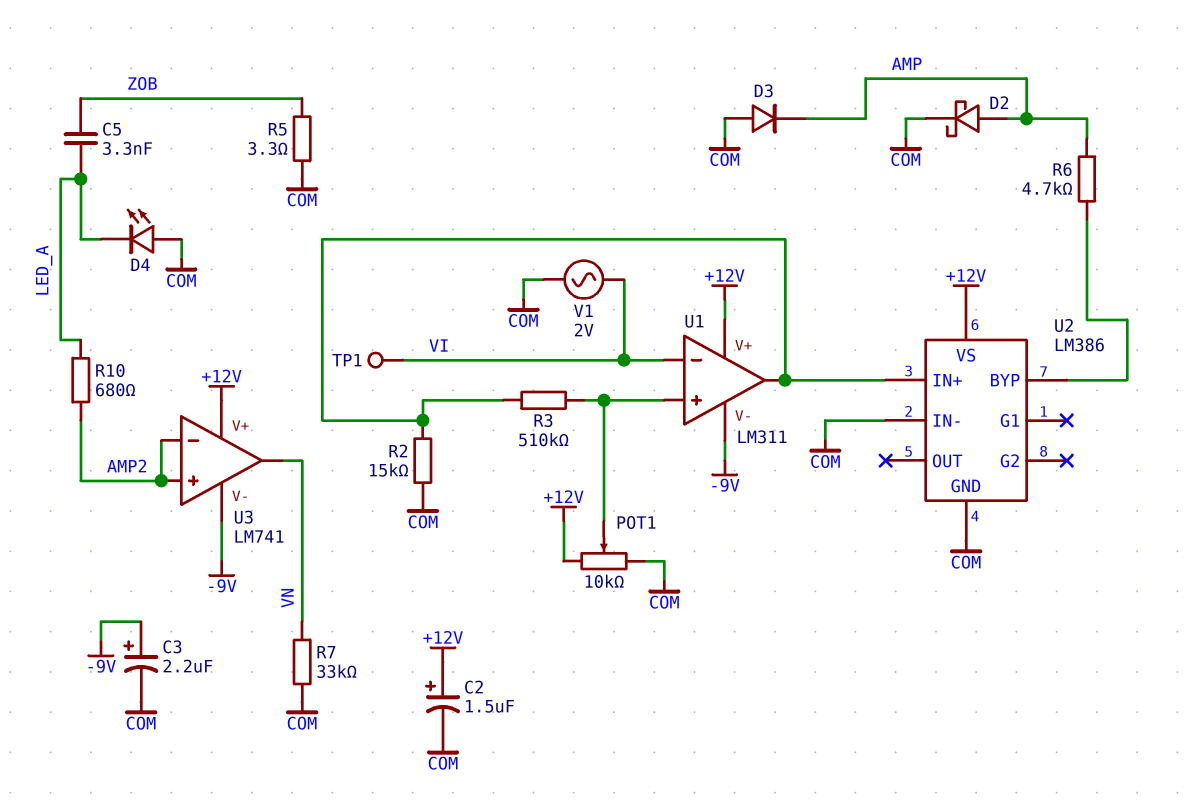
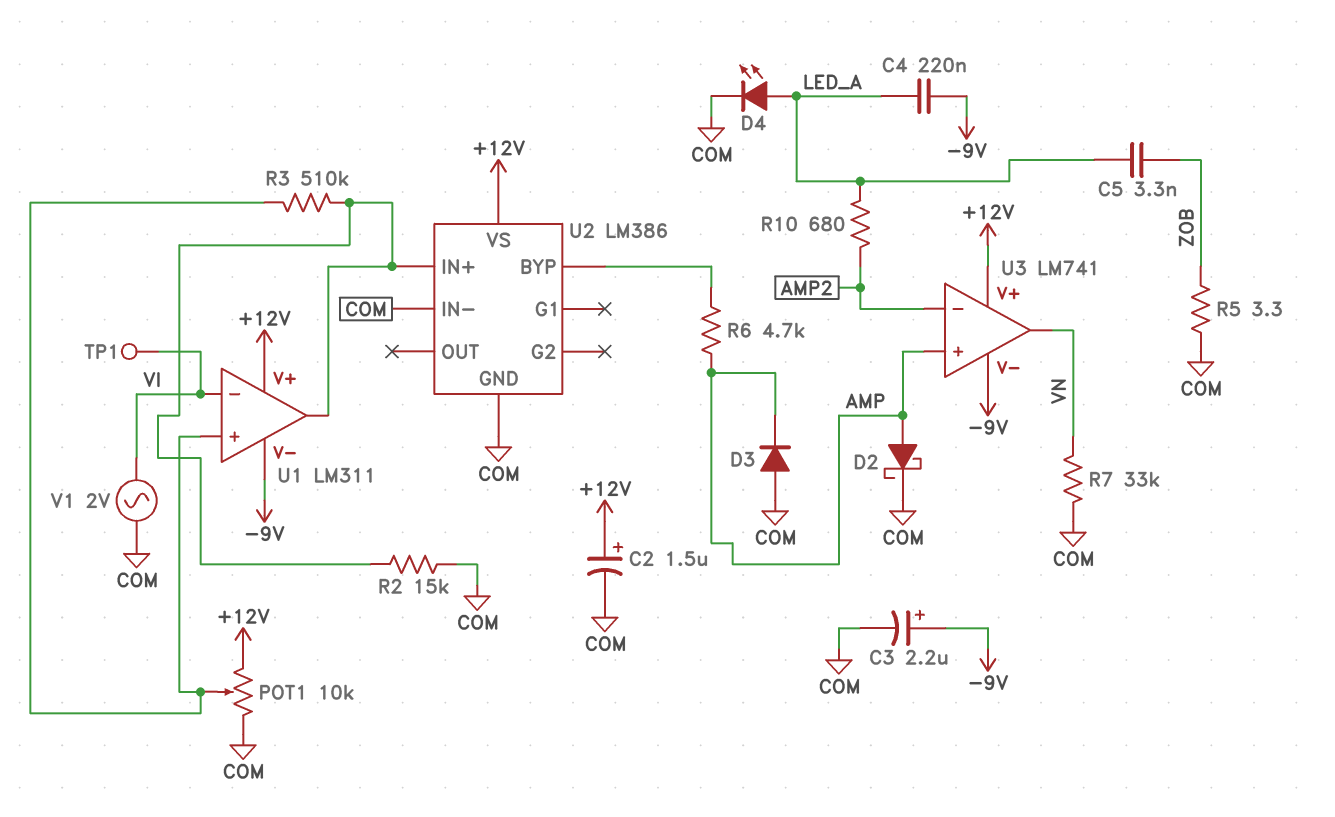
C4: none -> 220nF (-9V, LED_A)
D4: LED (A COM, K LED_A) -> LED (A LED_A, K COM)
U3 pin in+: AMP2 -> AMP

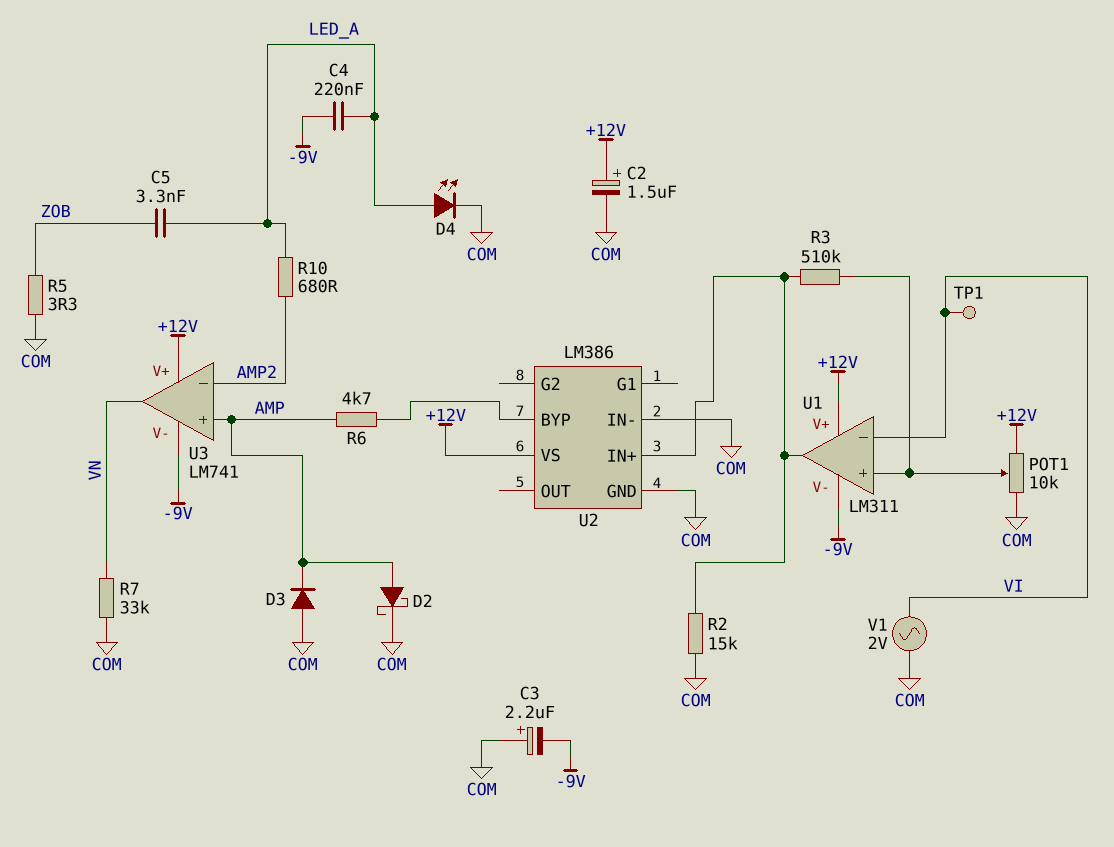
C3: 2.2uF (plus -9V, minus COM) -> 2.2uF (plus COM, minus -9V)

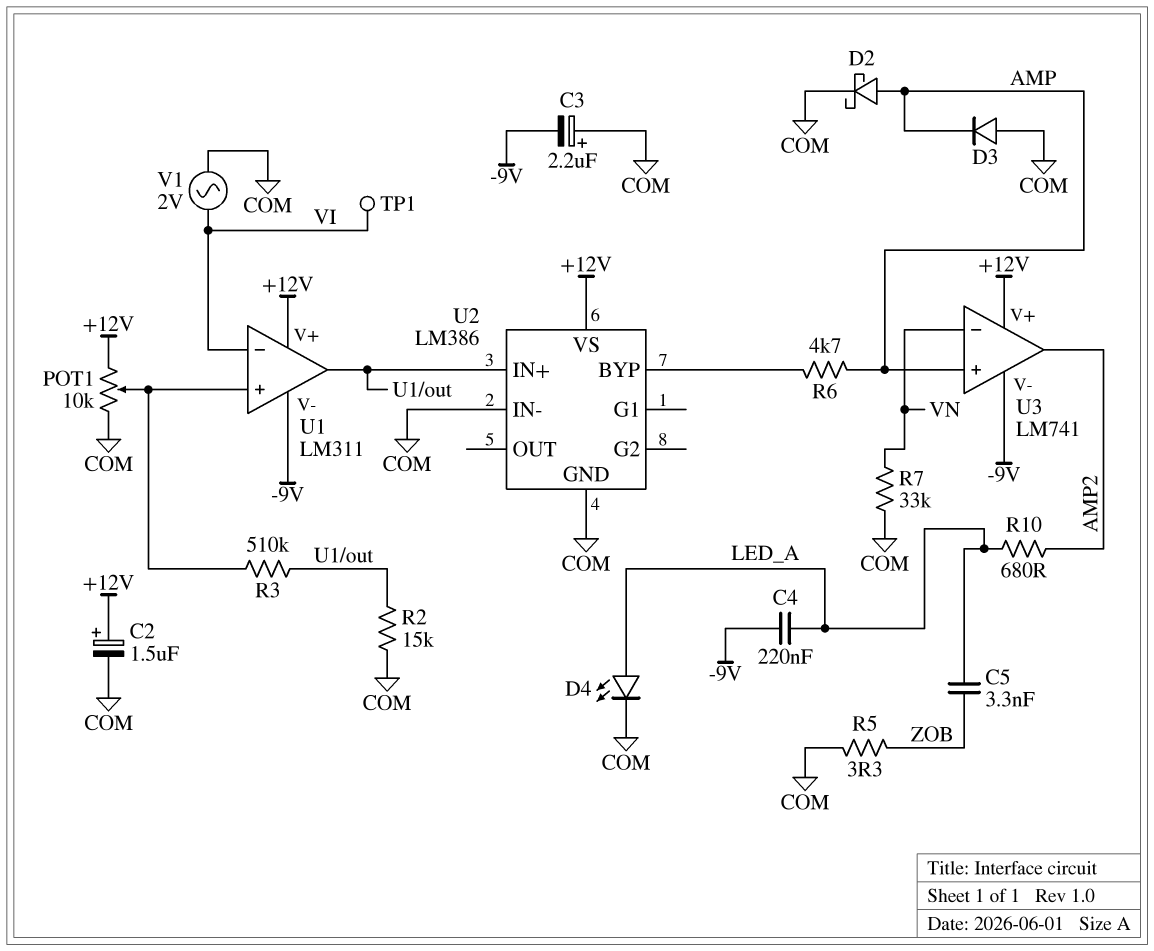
U3 pin in-: AMP2 -> VN
U3 pin out: VN -> AMP2

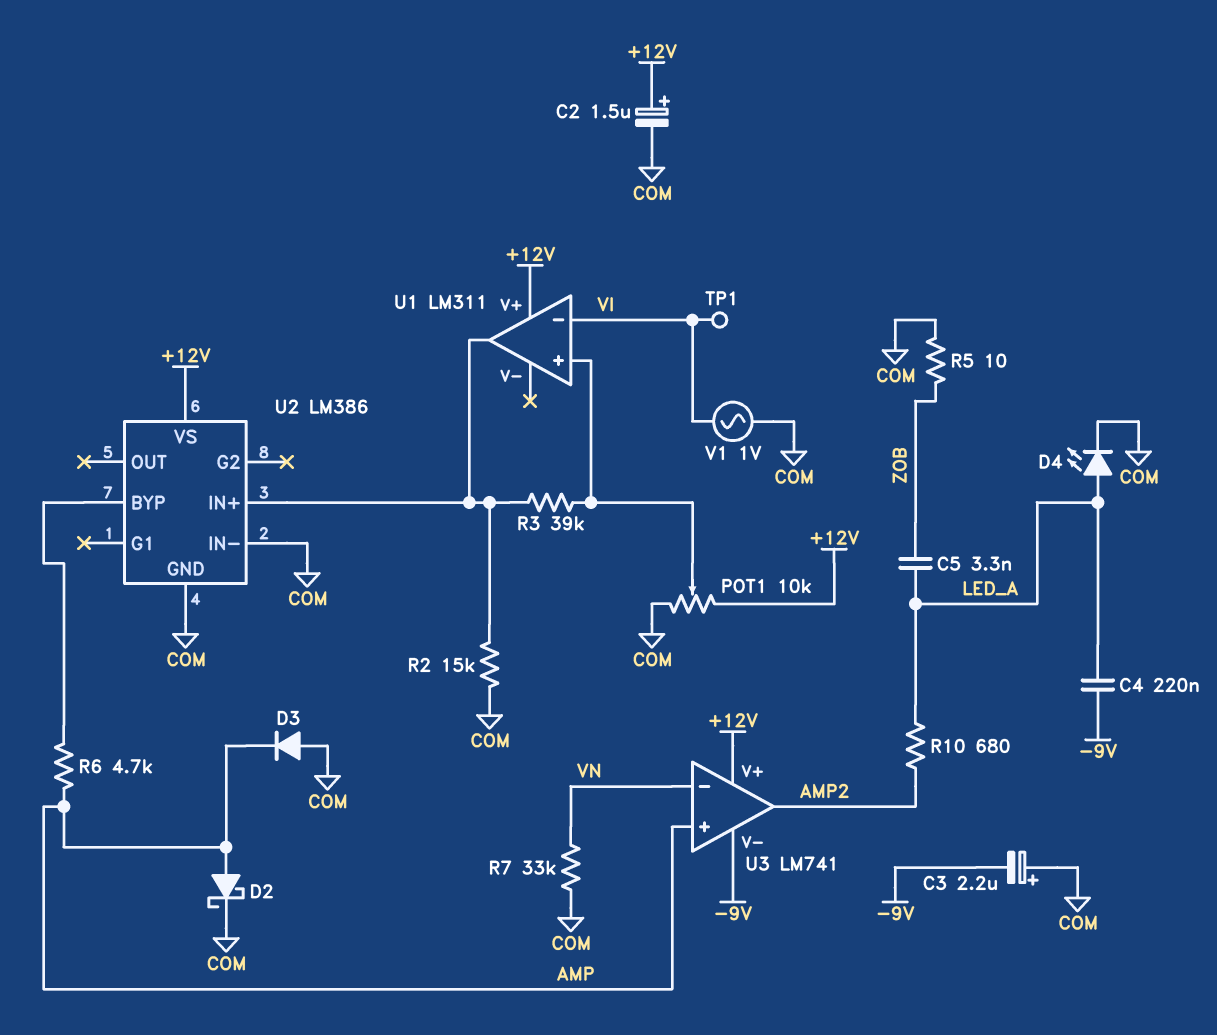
R3: 510k (U1/in+, U1/out) -> 39k (U1/in+, U1/out)
R5: 3.3 (COM, ZOB) -> 10 (COM, ZOB)
U1 pin V-: -9V -> none
V1: AC 2V (COM, VI) -> AC 1V (COM, VI)

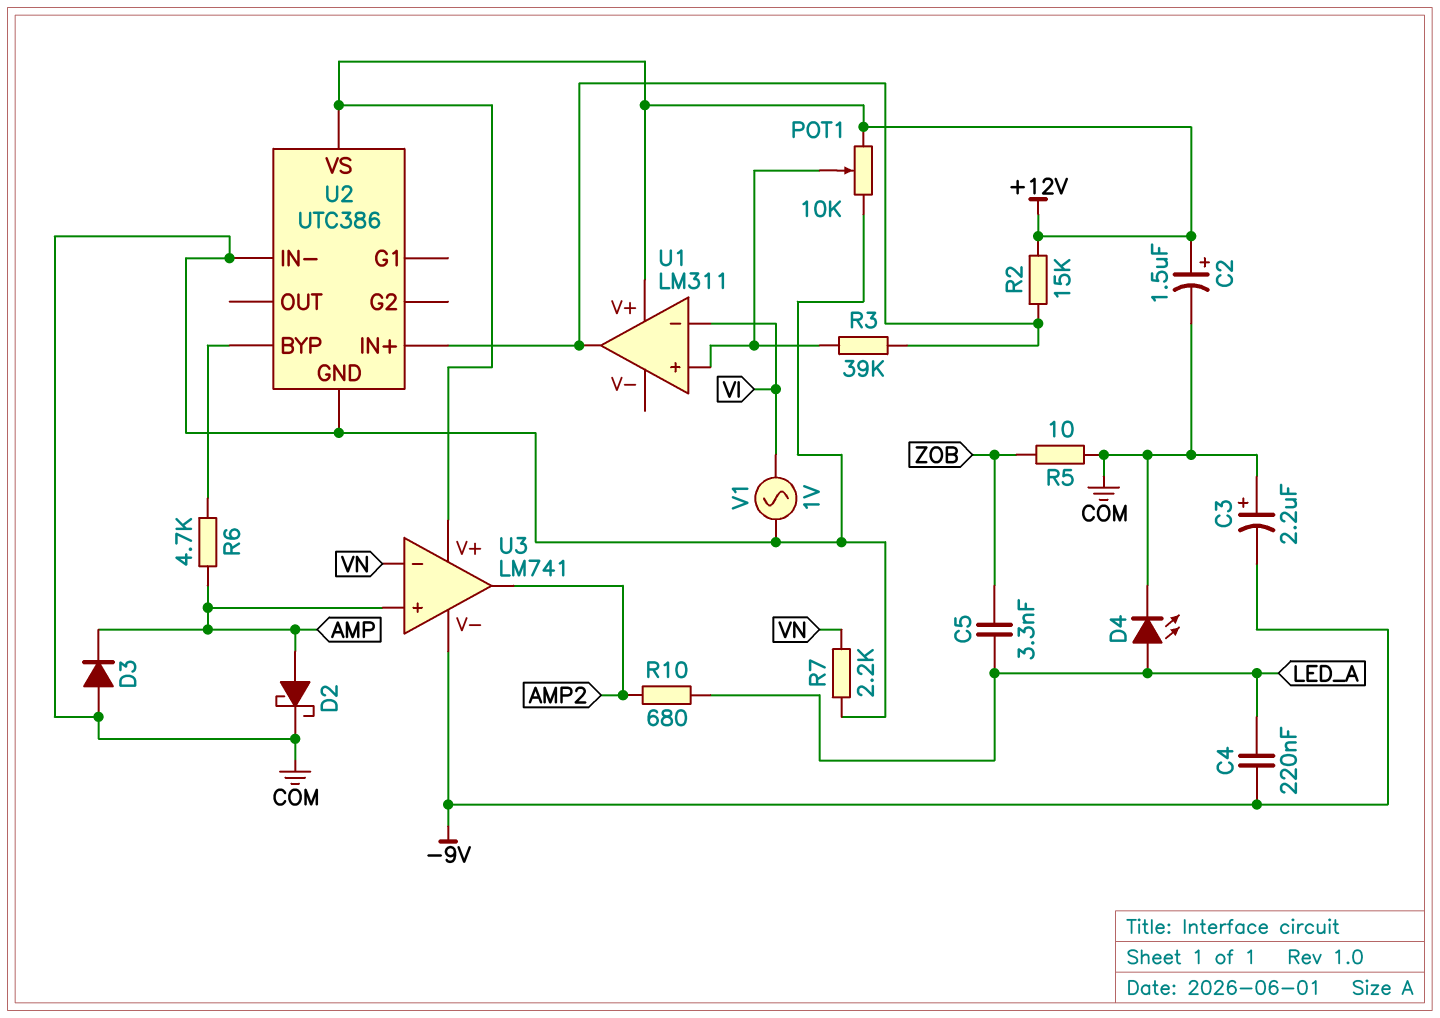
R2: 15k (COM, U1/out) -> 15k (+12V, U1/out)
R7: 33k (COM, VN) -> 2.2k (COM, VN)
TP1: test point (VI) -> none
U2: LM386 -> UTC386

